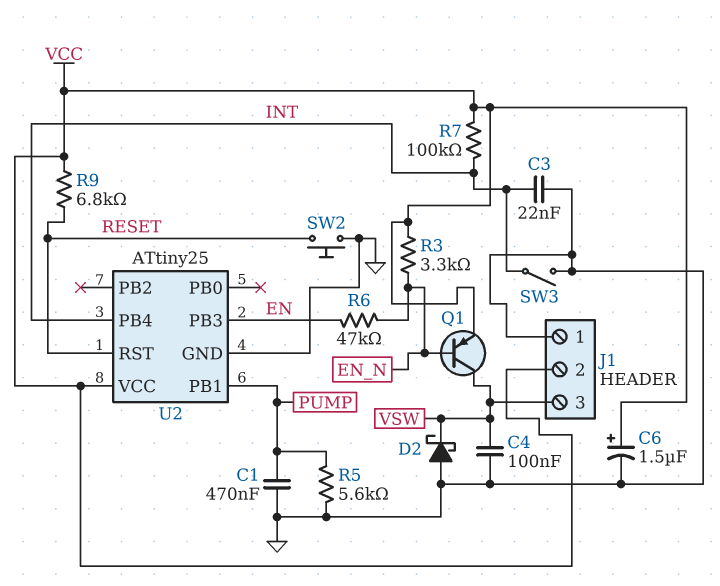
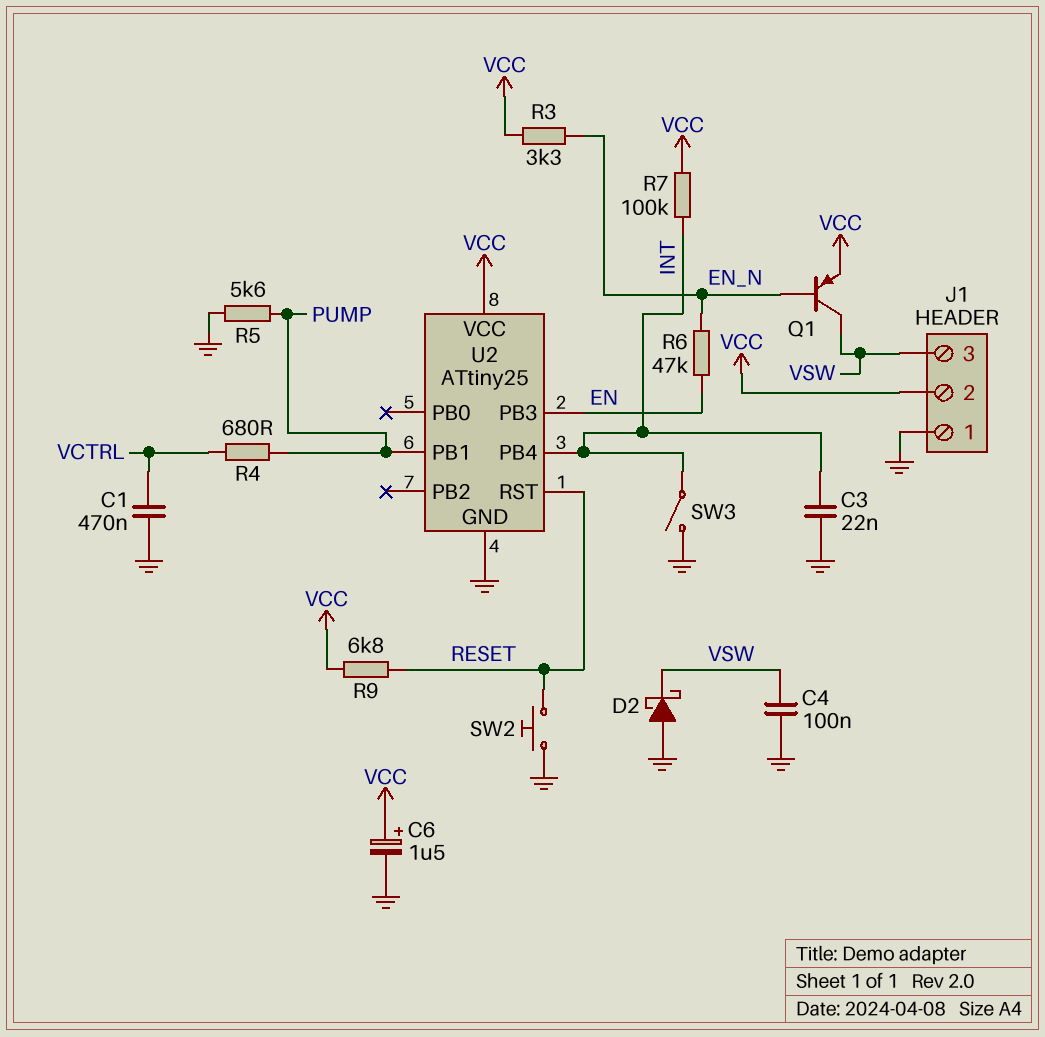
C1: 470nF (GND, PUMP) -> 470nF (GND, VCTRL)
R4: none -> 680 (PUMP, VCTRL)

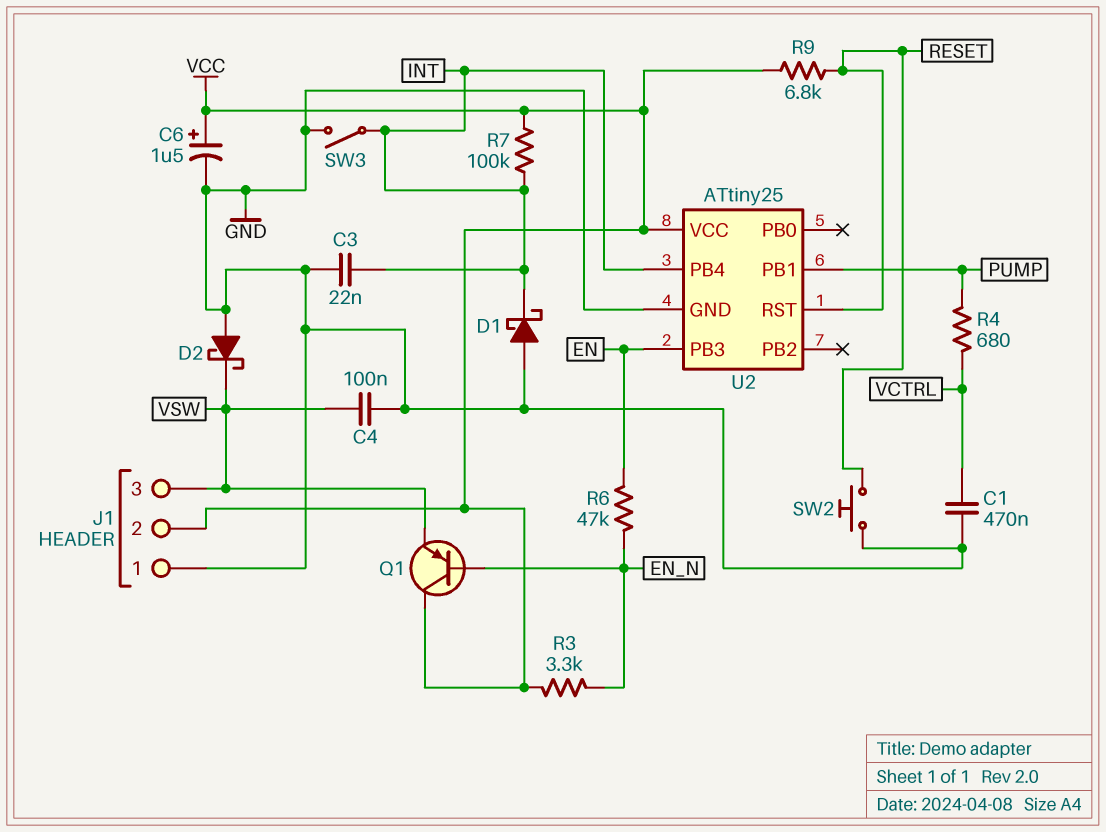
D1: none -> schottky (A GND, K INT)
Q1: PNP (B EN_N, C VSW, E VCC) -> PNP (B EN_N, C VCC, E VSW)
R5: 5.6k (GND, PUMP) -> none

